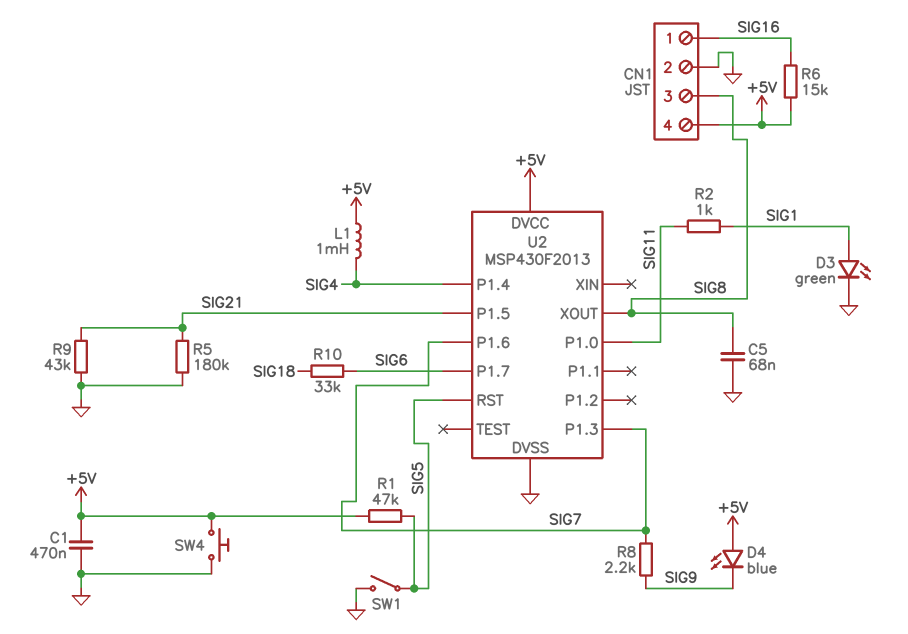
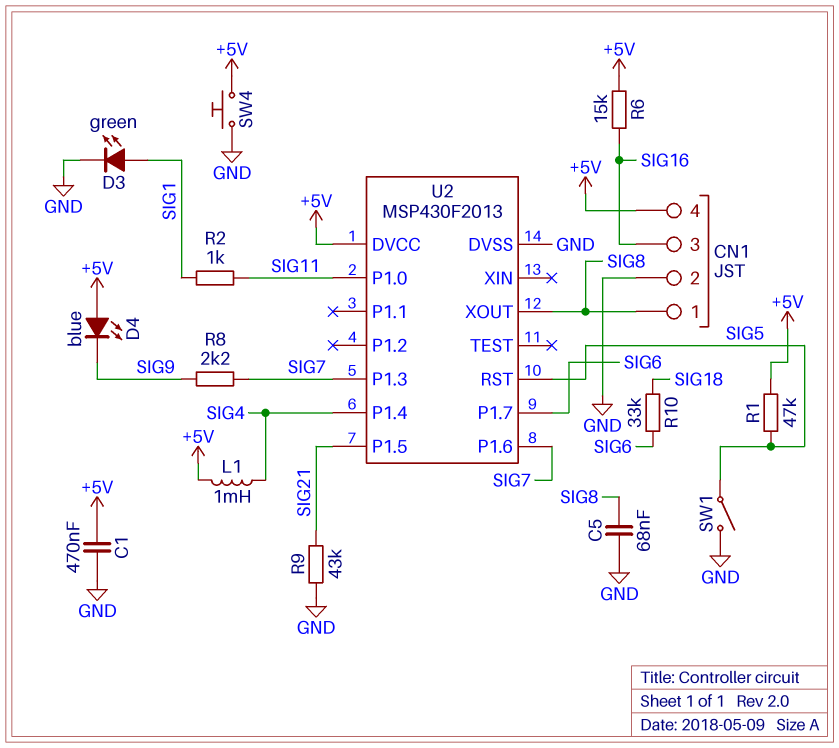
CN1 pin 1: SIG16 -> SIG8
CN1 pin 3: SIG8 -> SIG16
R5: 180k (GND, SIG21) -> none

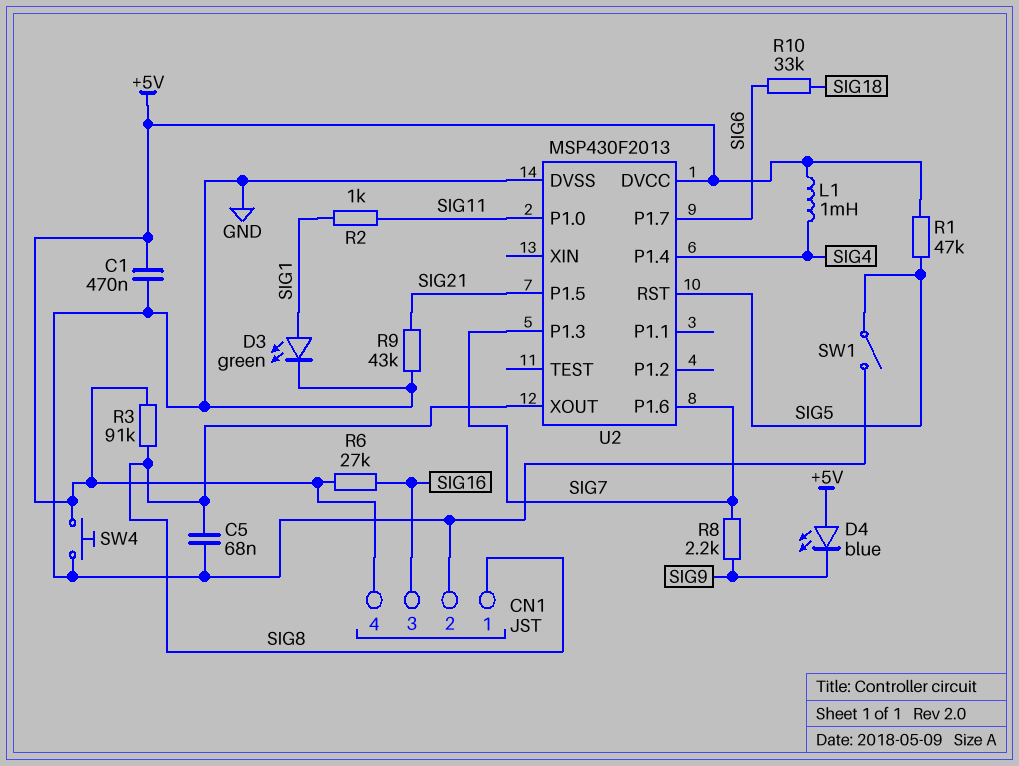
R3: none -> 91k (+5V, SIG8)
R6: 15k (+5V, SIG16) -> 27k (+5V, SIG16)

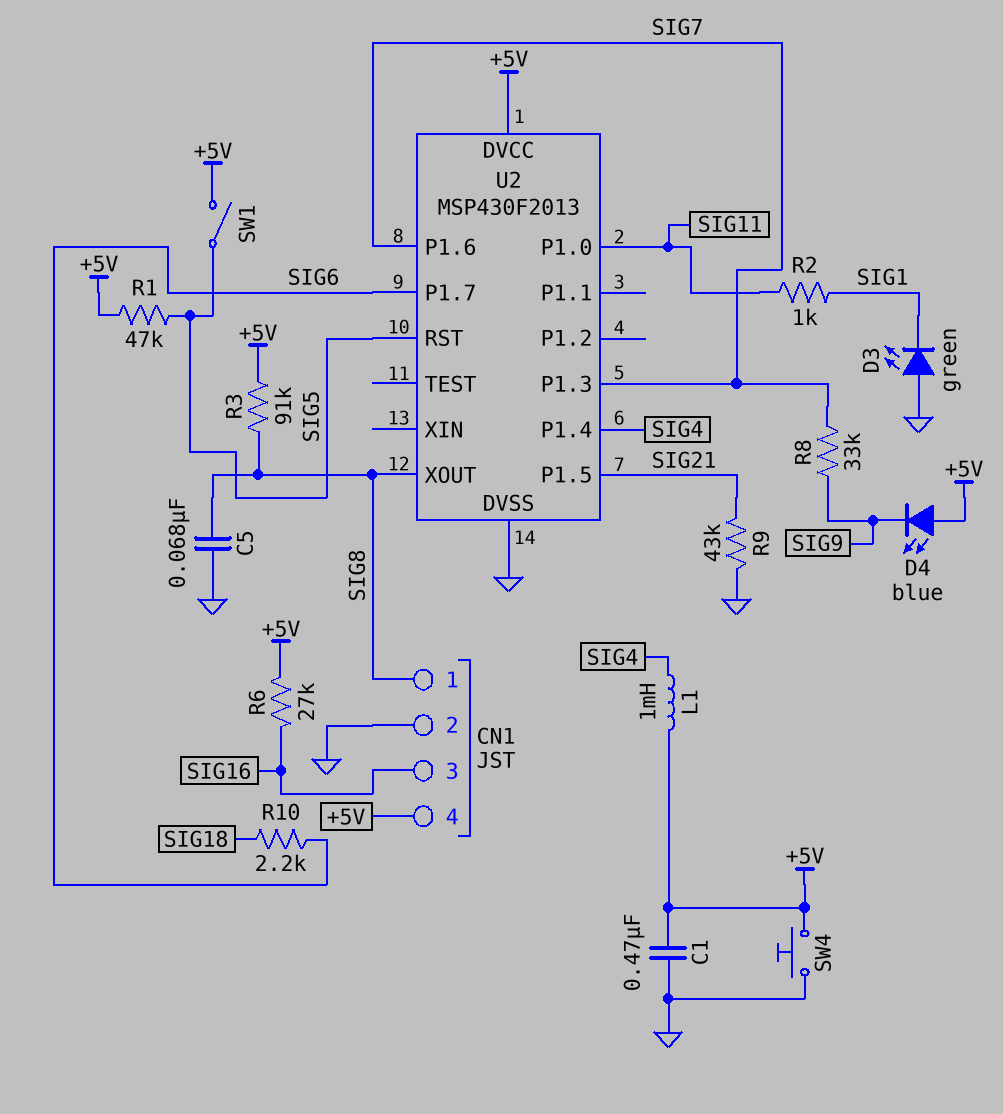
D3: LED green (A SIG1, K GND) -> LED green (A GND, K SIG1)
R8: 2.2k (SIG7, SIG9) -> 33k (SIG7, SIG9)
R10: 33k (SIG6, SIG18) -> 2.2k (SIG6, SIG18)
SW1: switch (GND, SIG5) -> switch (+5V, SIG5)

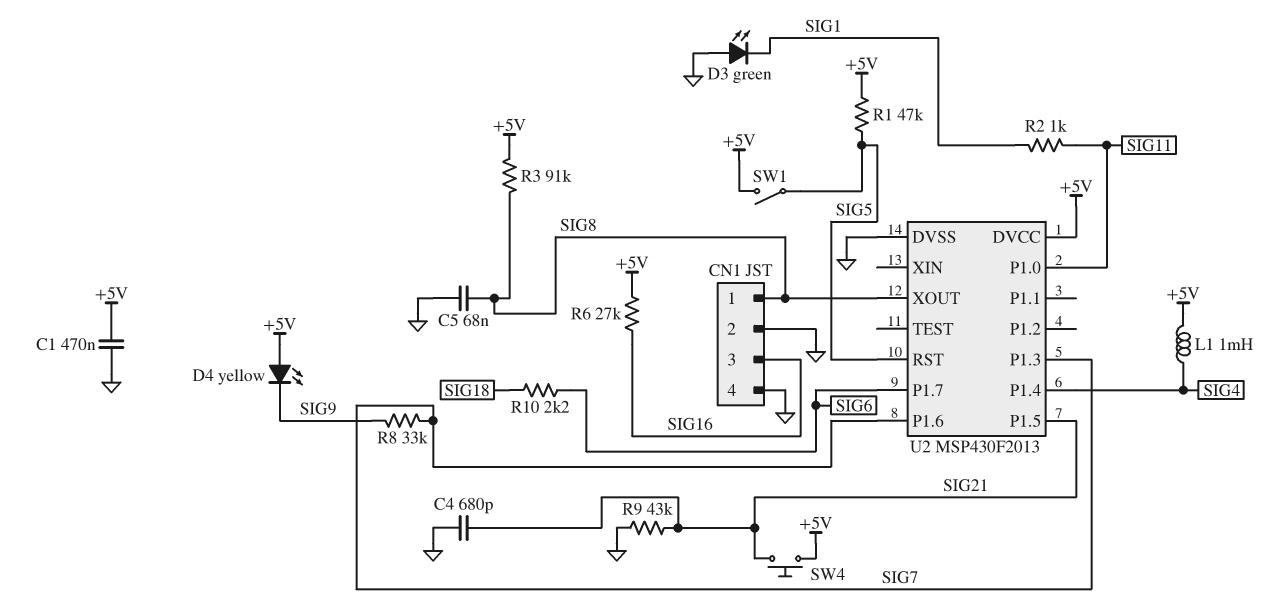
C4: none -> 680pF (GND, SIG21)
CN1 pin 4: +5V -> GND
D4: LED blue (A +5V, K SIG9) -> LED yellow (A +5V, K SIG9)
SW4: button (+5V, GND) -> button (+5V, SIG21)

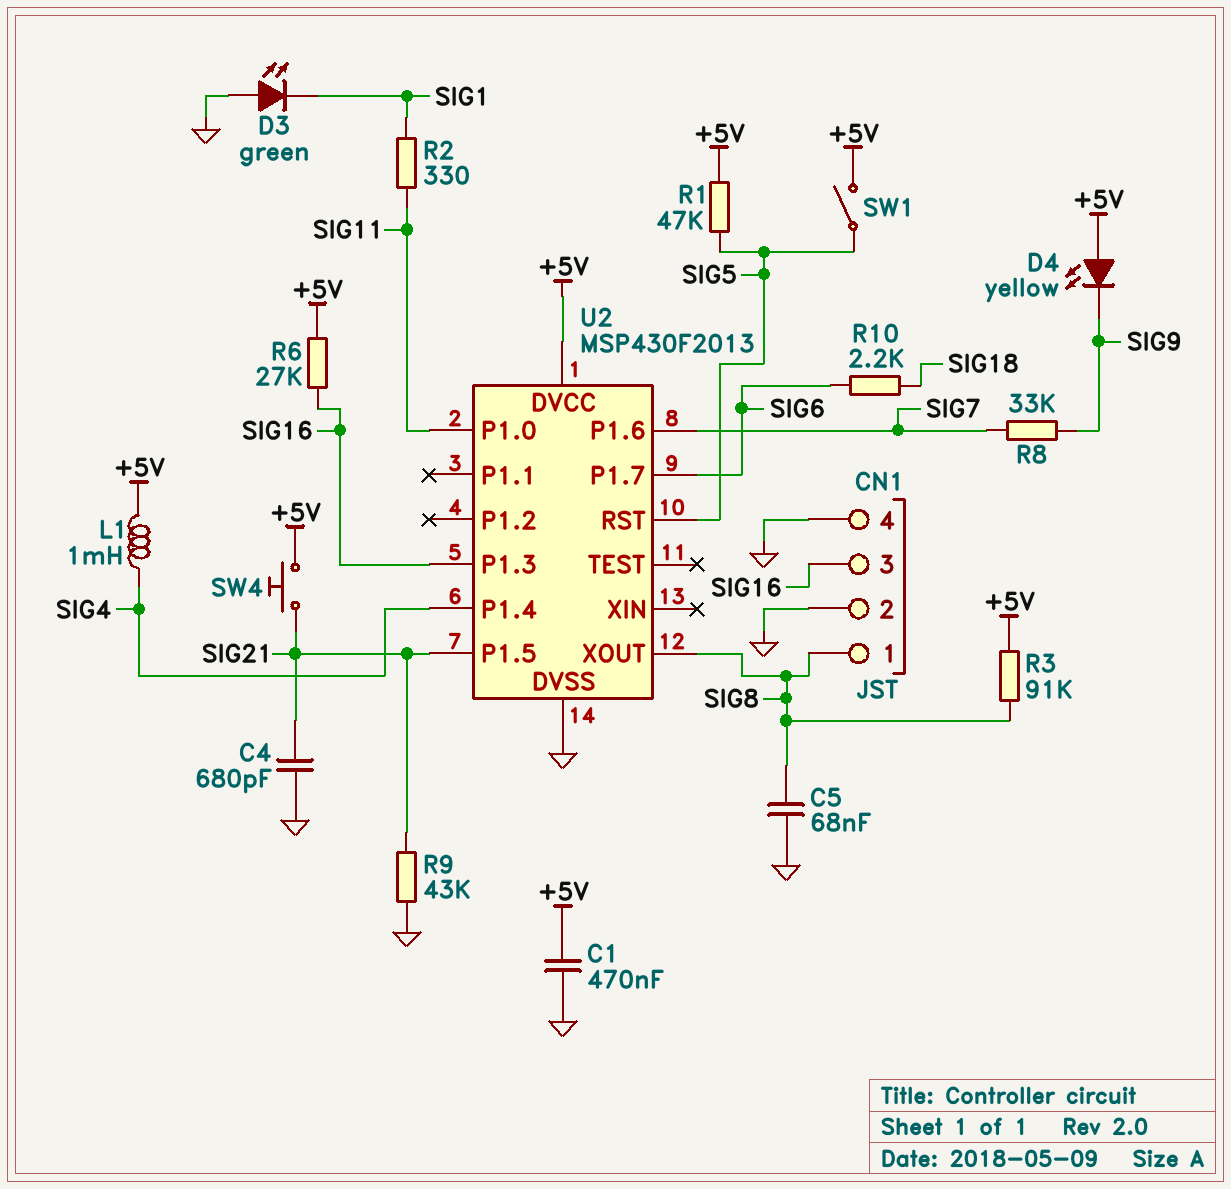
R2: 1k (SIG1, SIG11) -> 330 (SIG1, SIG11)
U2 pin P1.3: SIG7 -> SIG16

